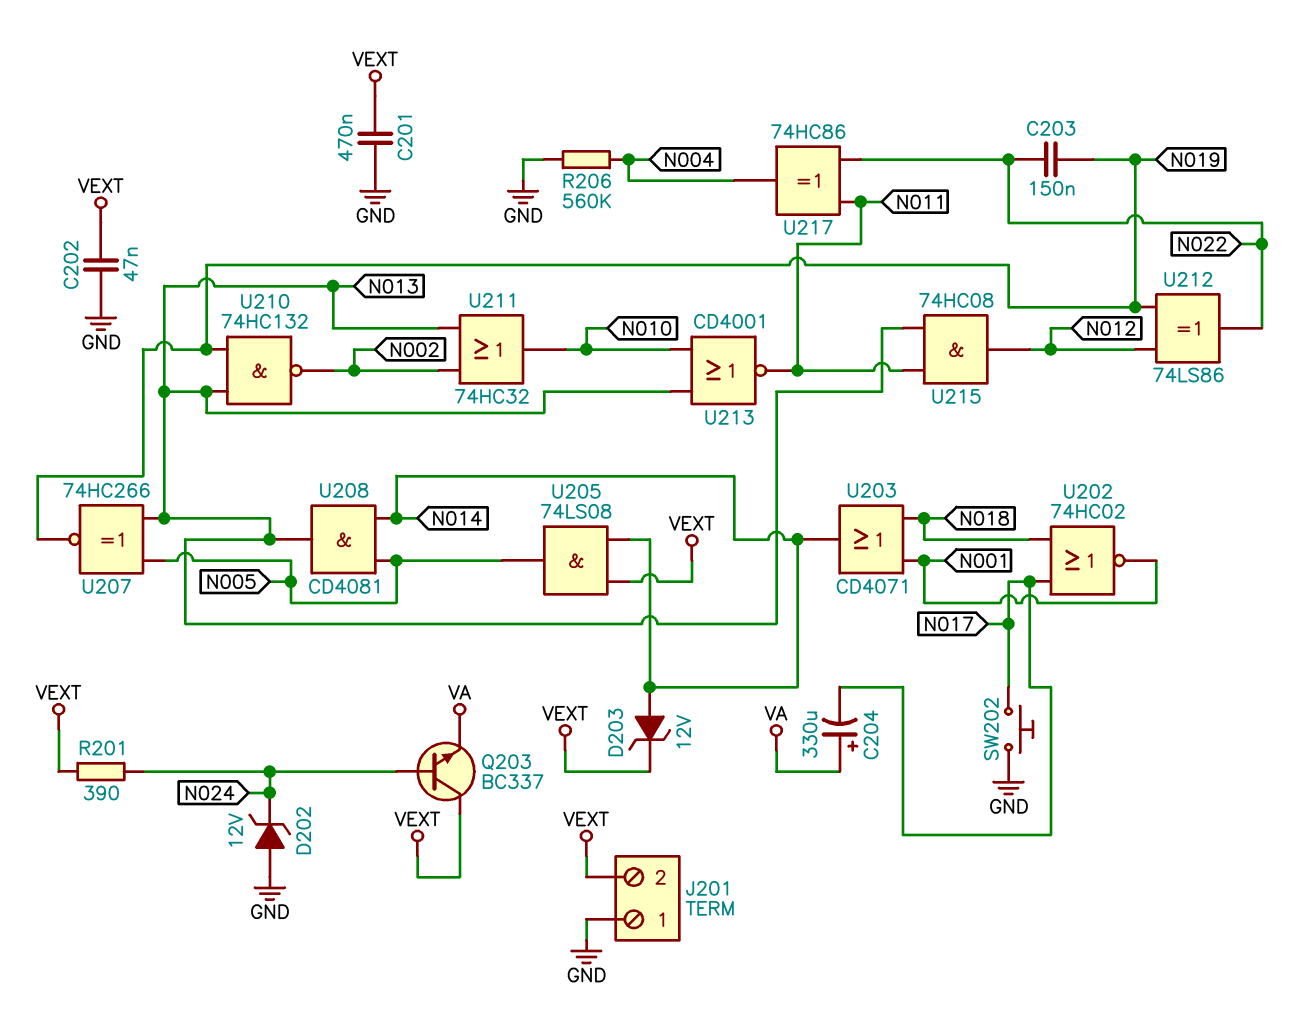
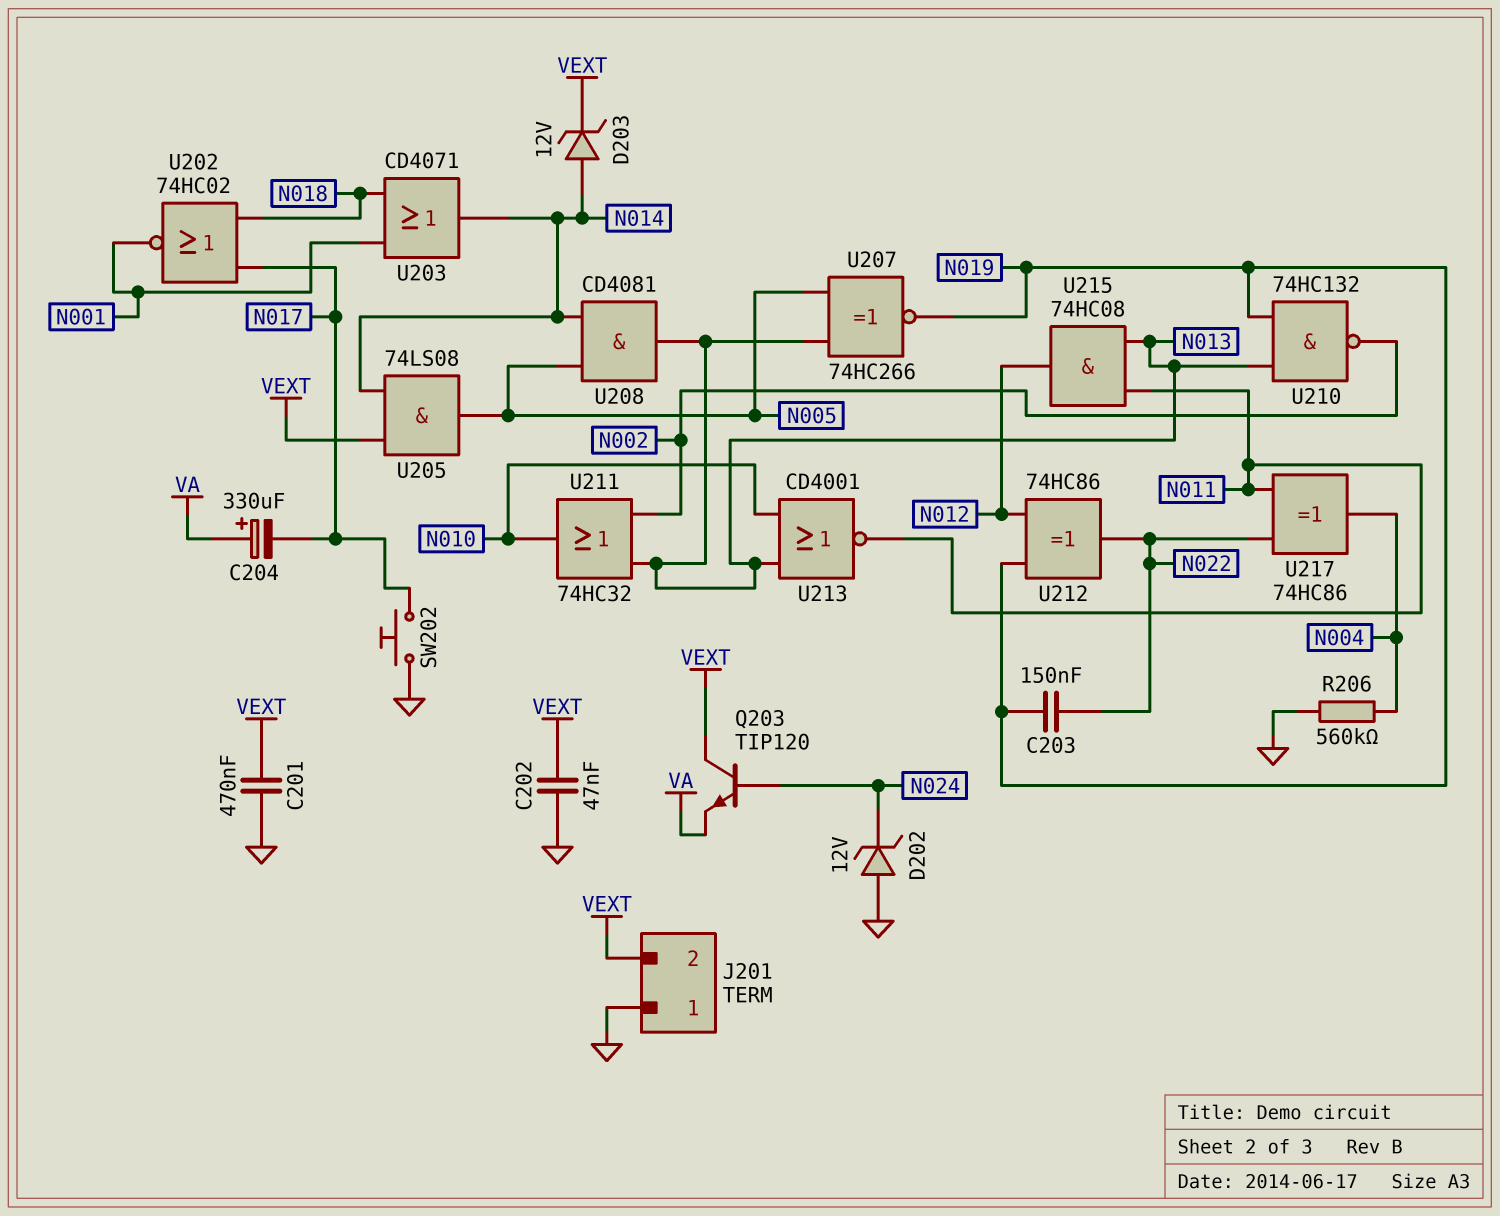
Q203: NPN BC337 (B N024, C VEXT, E VA) -> NPN TIP120 (B N024, C VEXT, E VA)
R201: 390 (N024, VEXT) -> none
U212: XOR 74LS86 (in N012, in N019, out N022) -> XOR 74HC86 (in N012, in N019, out N022)

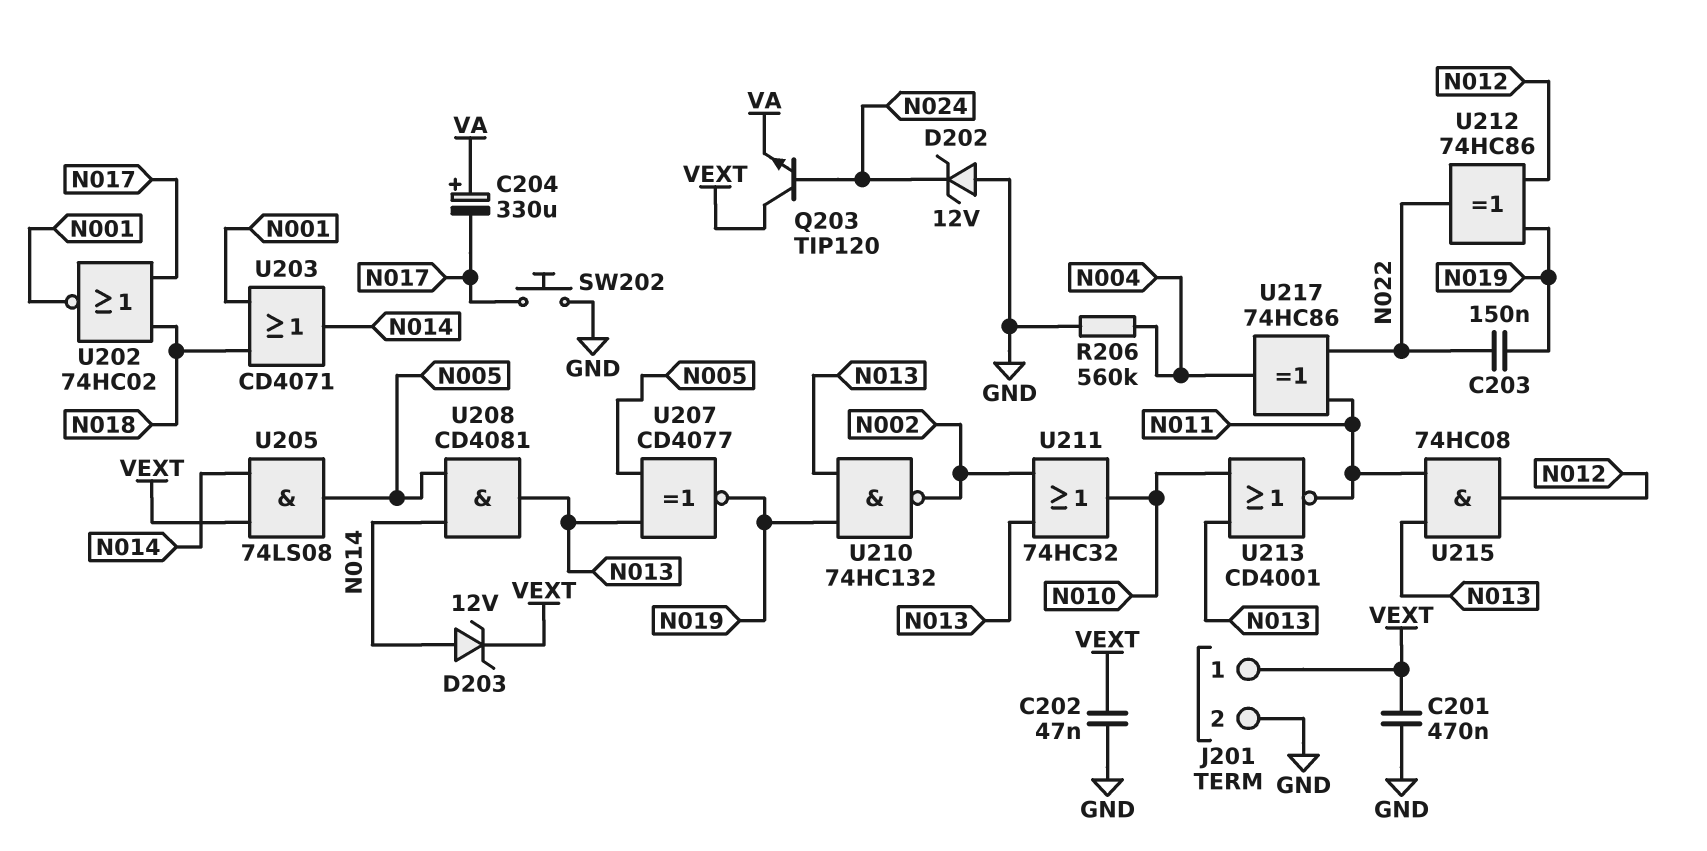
J201 pin 1: GND -> VEXT
J201 pin 2: VEXT -> GND
U207: XNOR 74HC266 (in N005, in N013, out N019) -> XNOR CD4077 (in N005, in N013, out N019)

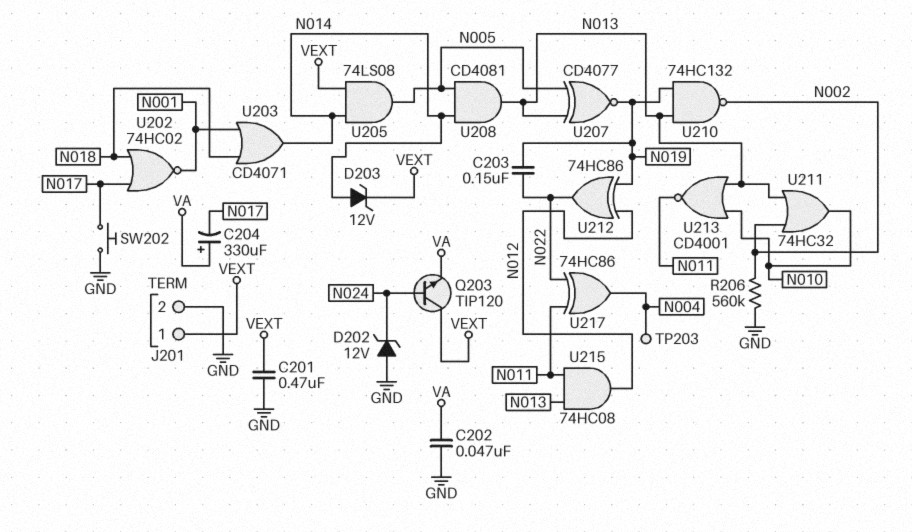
C202: 47nF (GND, VEXT) -> 47nF (GND, VA)
R206: 560k (GND, N004) -> 560k (GND, N002)
TP203: none -> test point (N004)

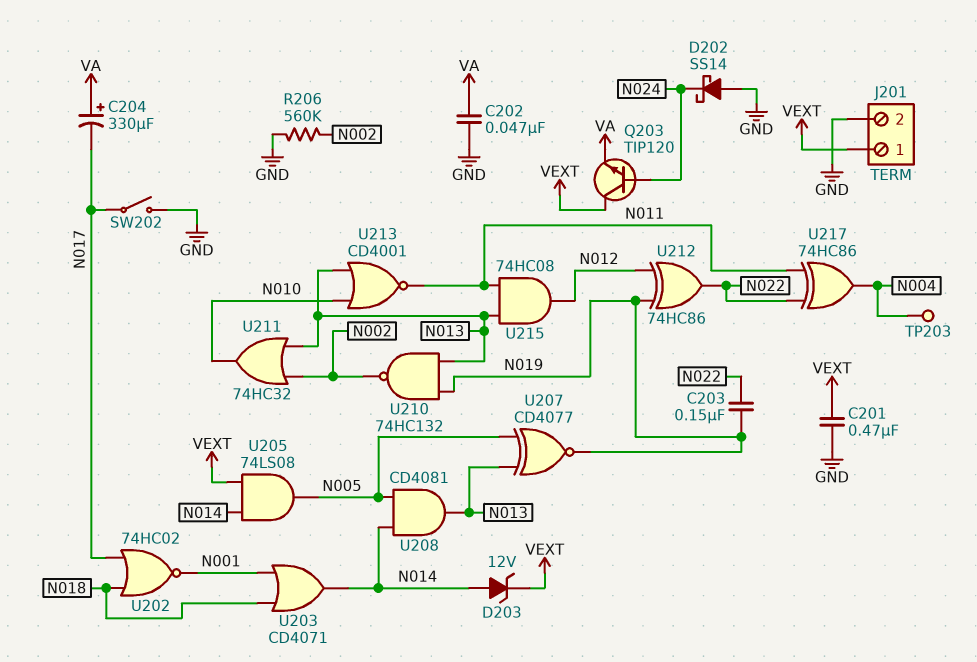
D202: zener 12V (A GND, K N024) -> schottky SS14 (A GND, K N024)
SW202: button (GND, N017) -> switch (GND, N017)

